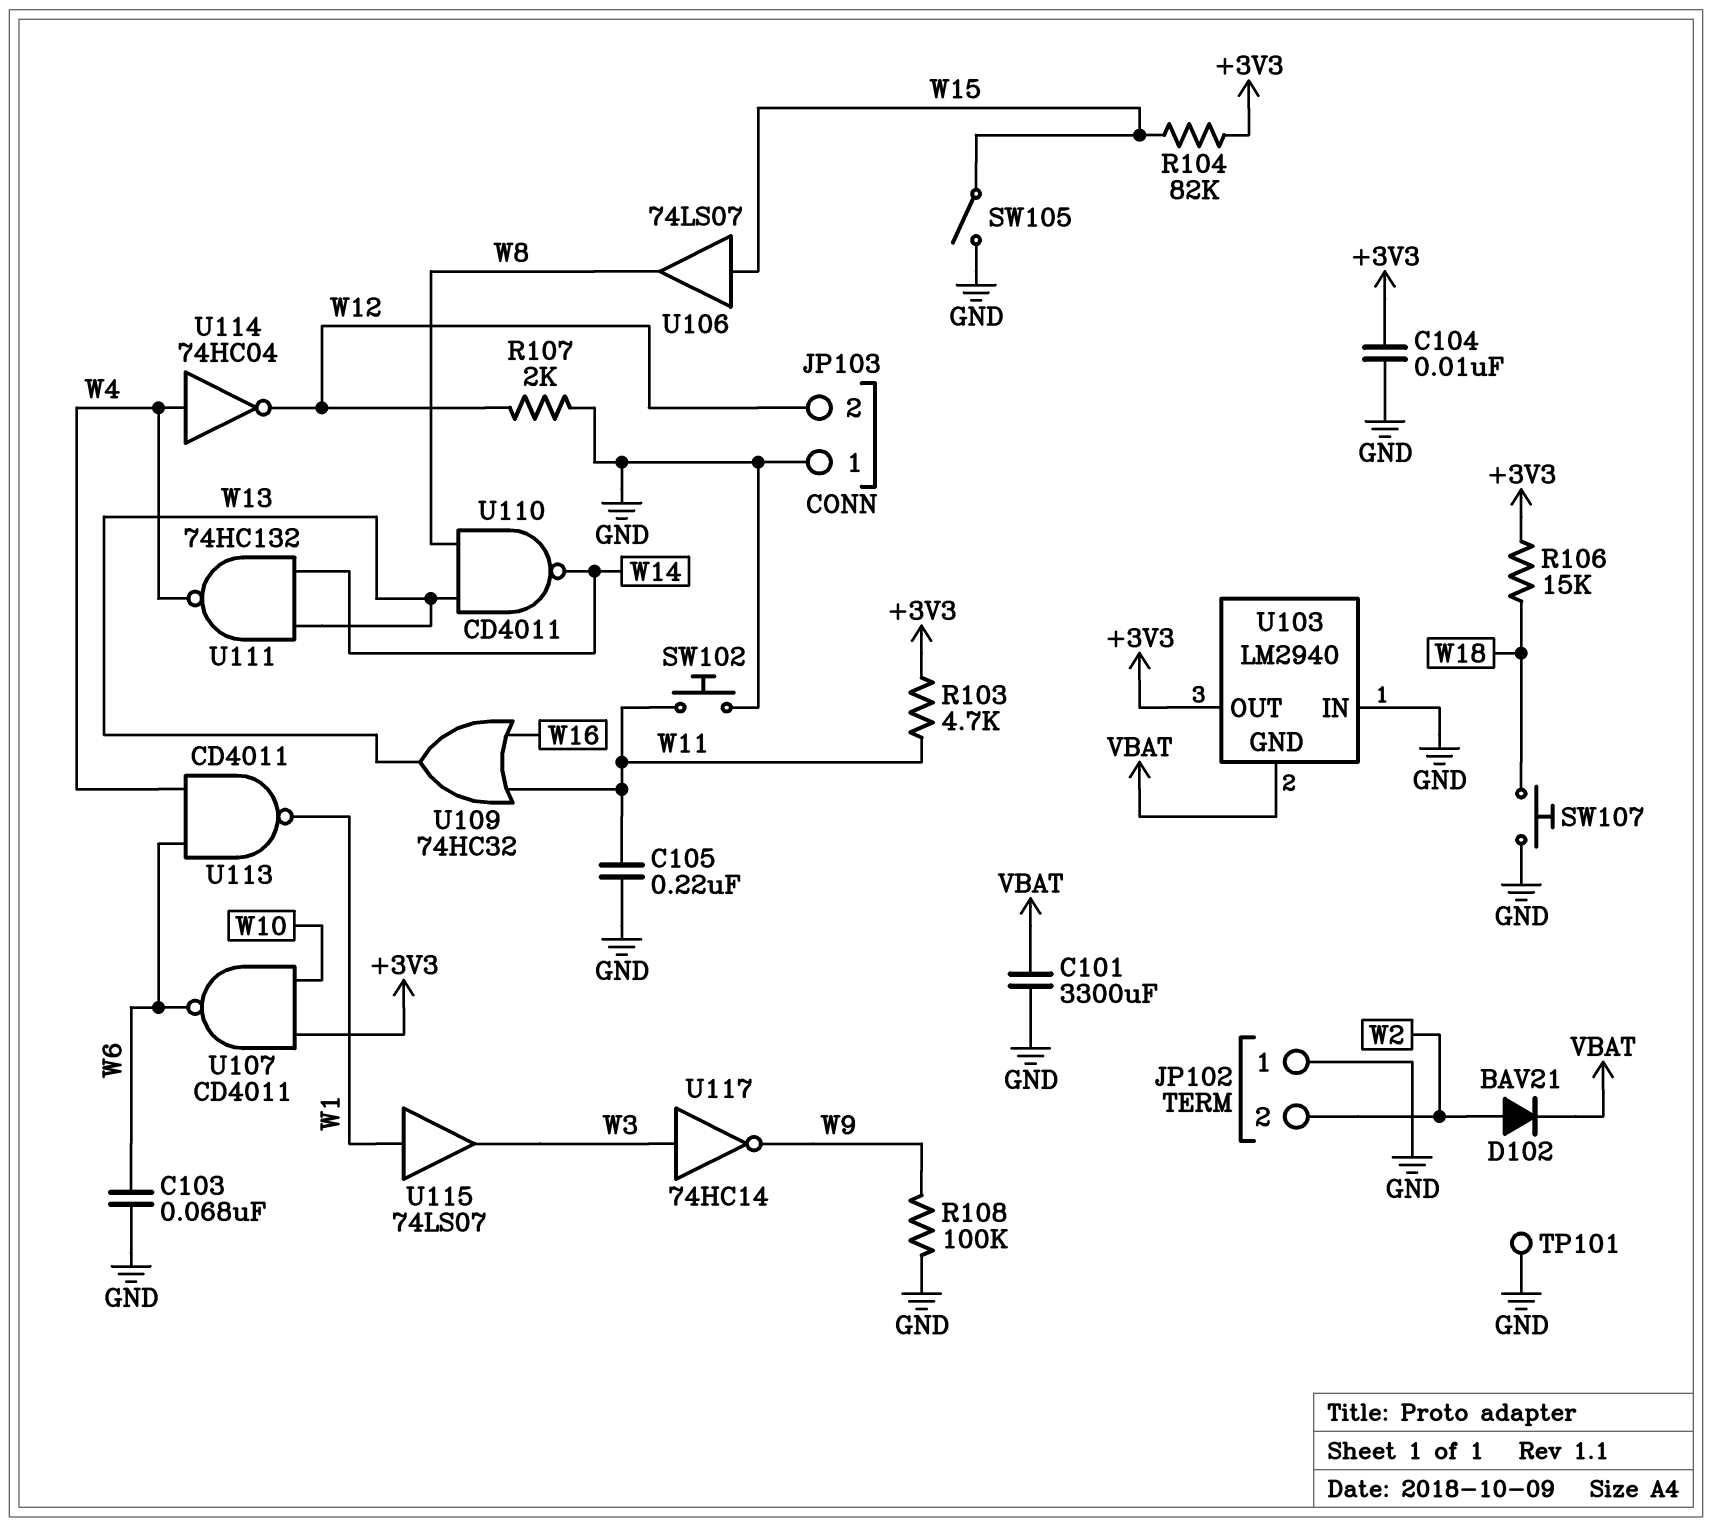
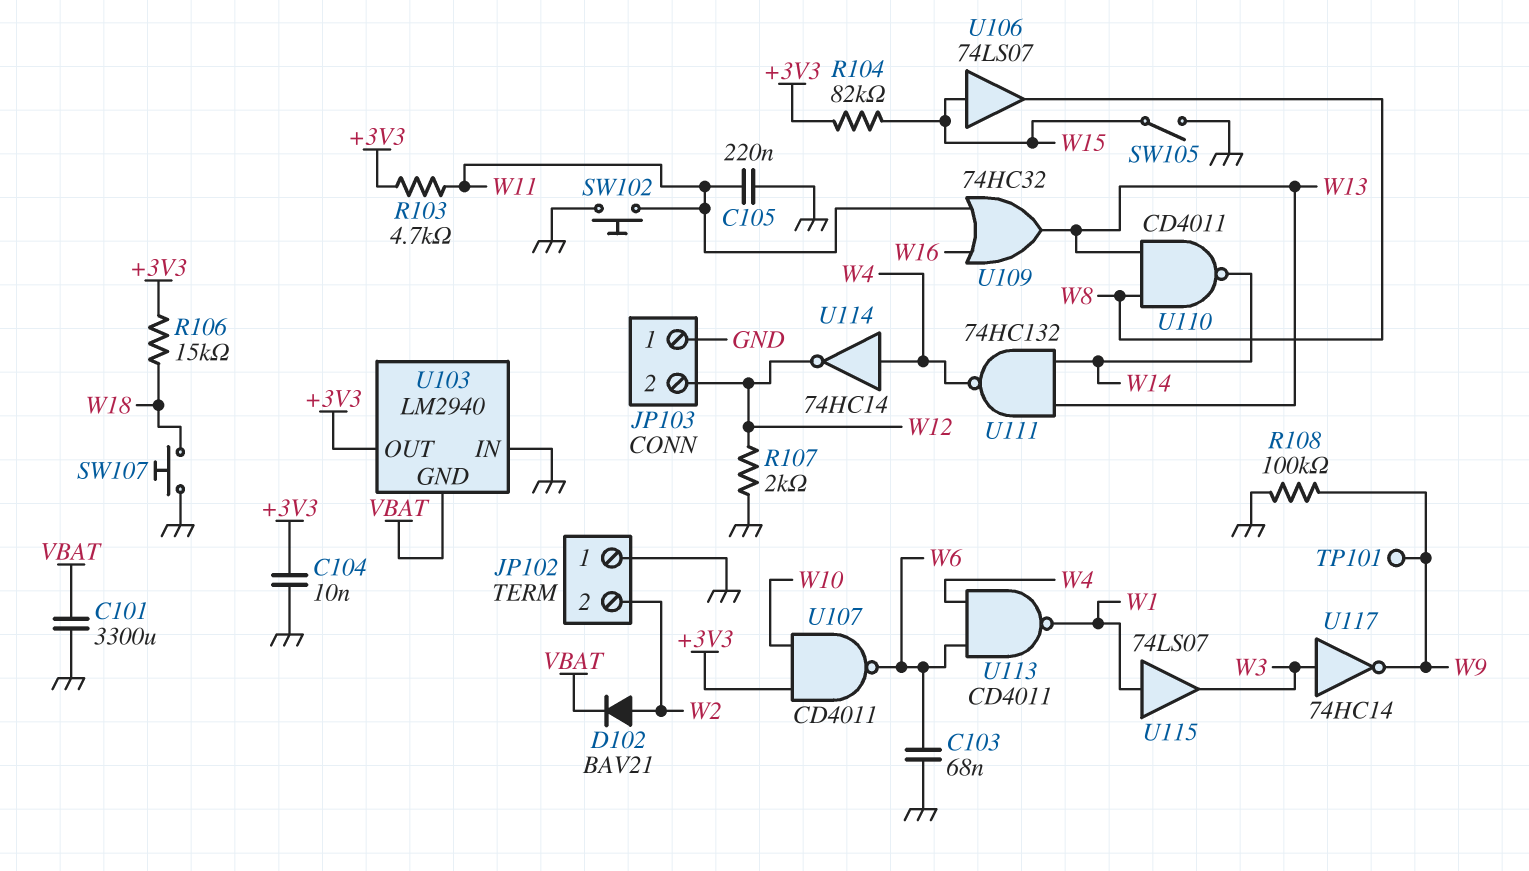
TP101: test point (GND) -> test point (W9)
U114: NOT 74HC04 (in W4, out W12) -> NOT 74HC14 (in W4, out W12)

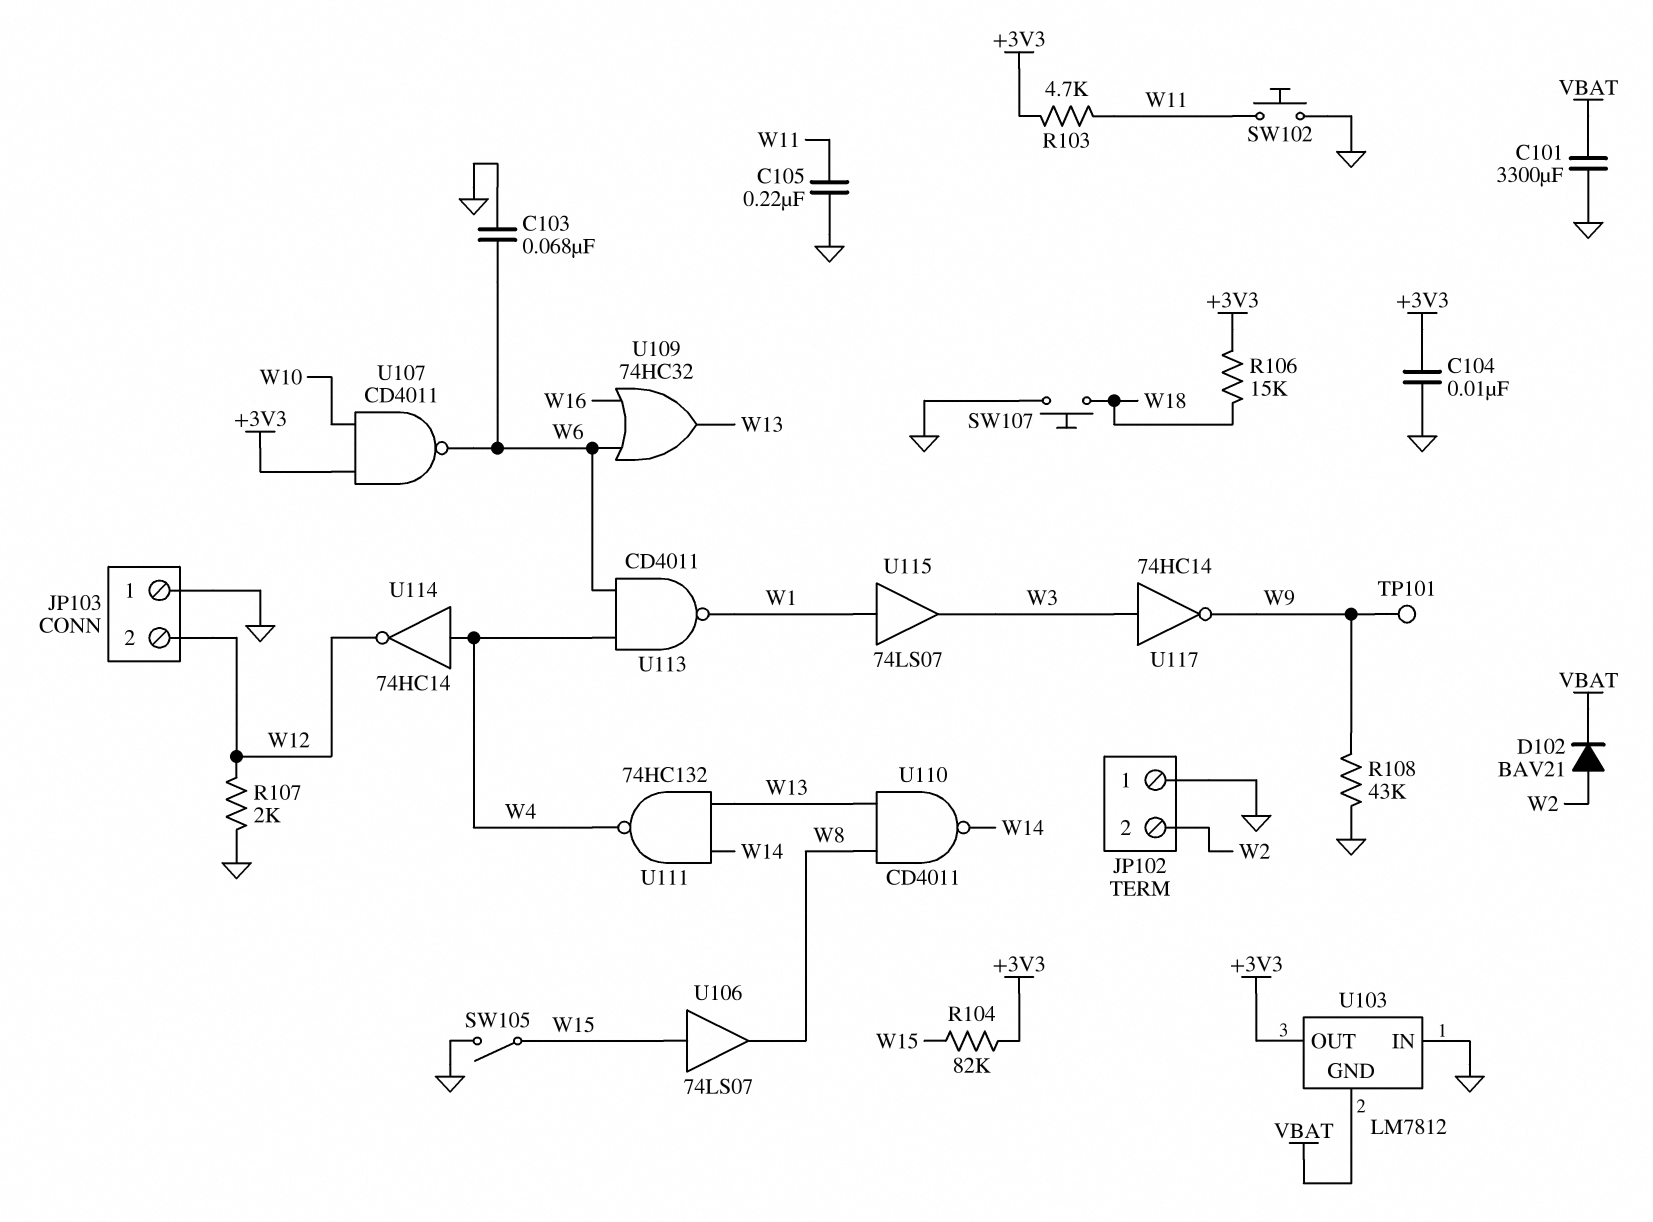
R108: 100k (GND, W9) -> 43k (GND, W9)
U103: LM2940 -> LM7812
U109: OR 74HC32 (in W11, in W16, out W13) -> OR 74HC32 (in W6, in W16, out W13)

